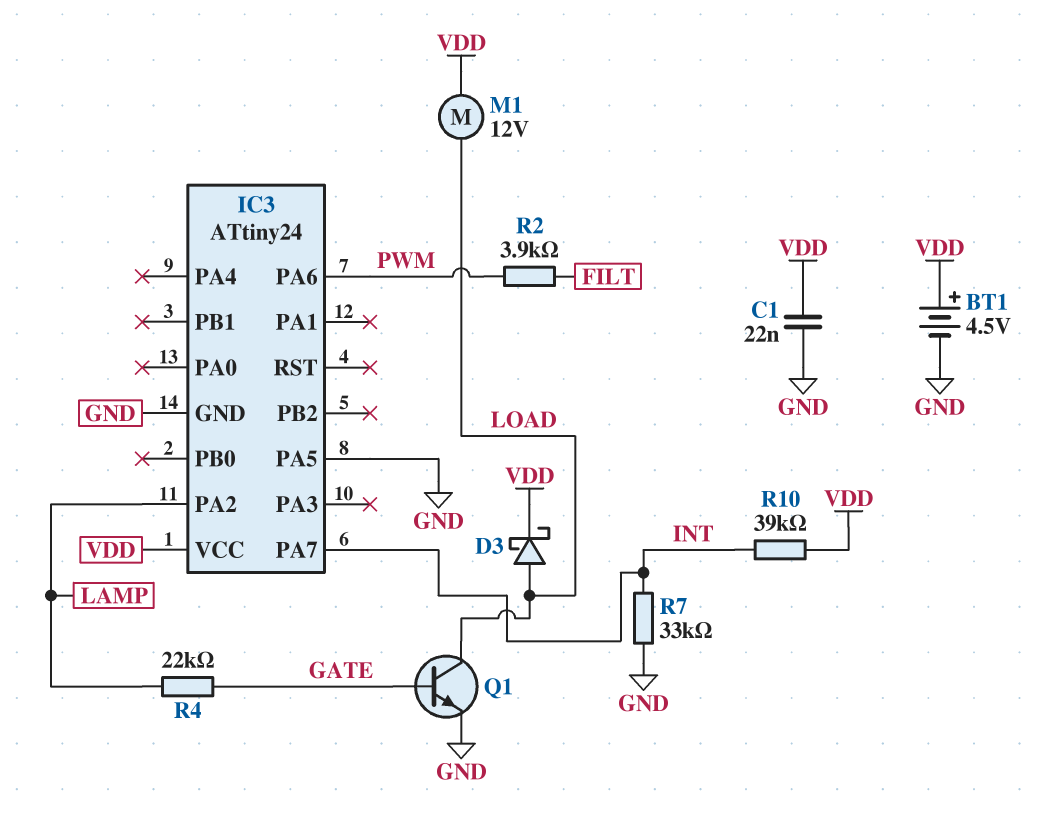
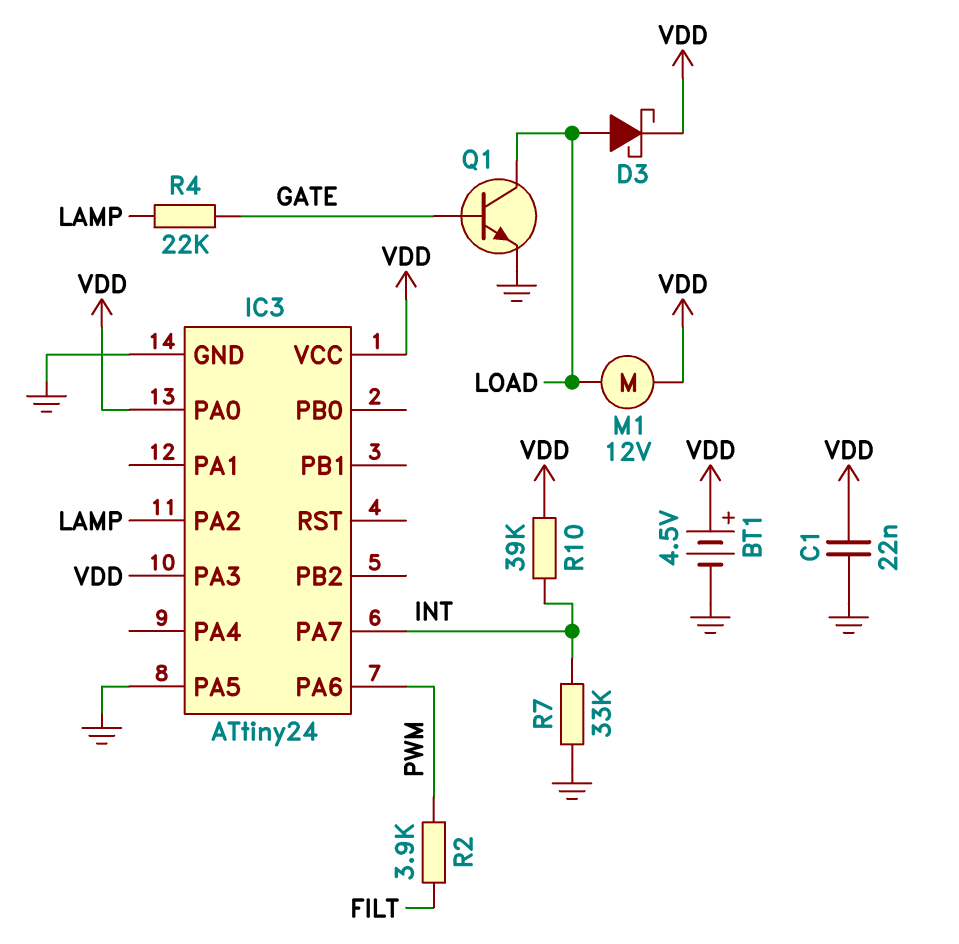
IC3 pin PA0: none -> VDD
IC3 pin PA3: none -> VDD

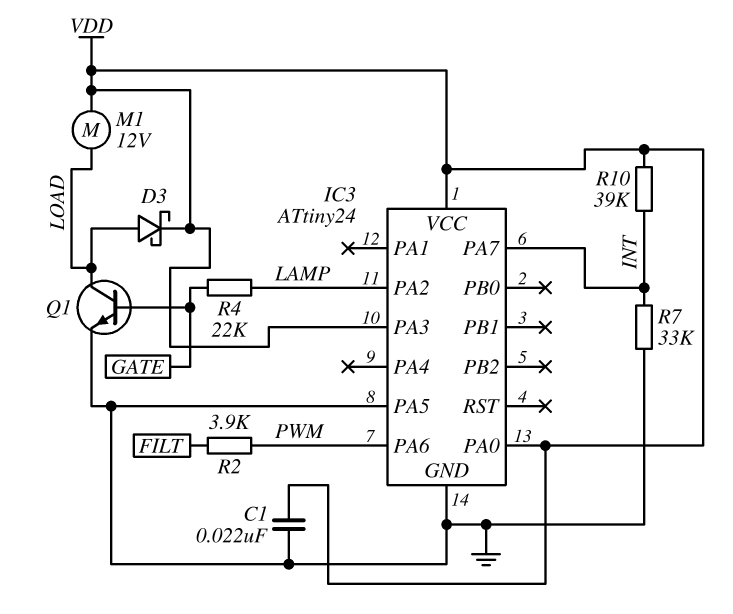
BT1: 4.5V (plus VDD, minus GND) -> none

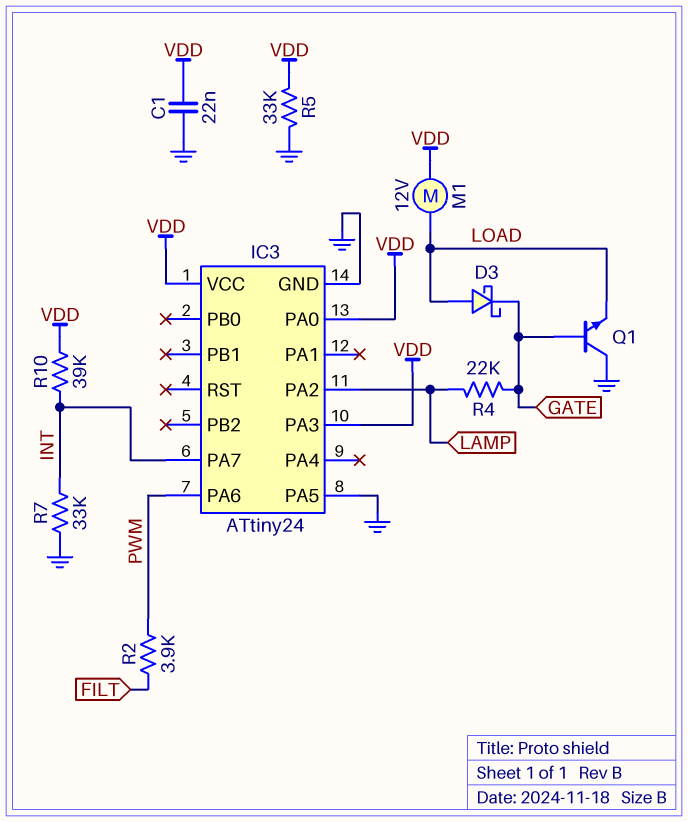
D3: schottky (A LOAD, K VDD) -> schottky (A LOAD, K GATE)
Q1: NPN (B GATE, C LOAD, E GND) -> NPN (B GATE, C GND, E LOAD)
R5: none -> 33k (GND, VDD)

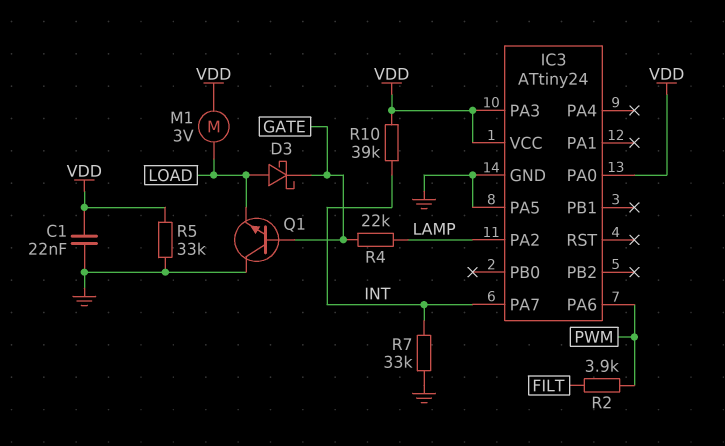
M1: motor 12V (LOAD, VDD) -> motor 3V (LOAD, VDD)

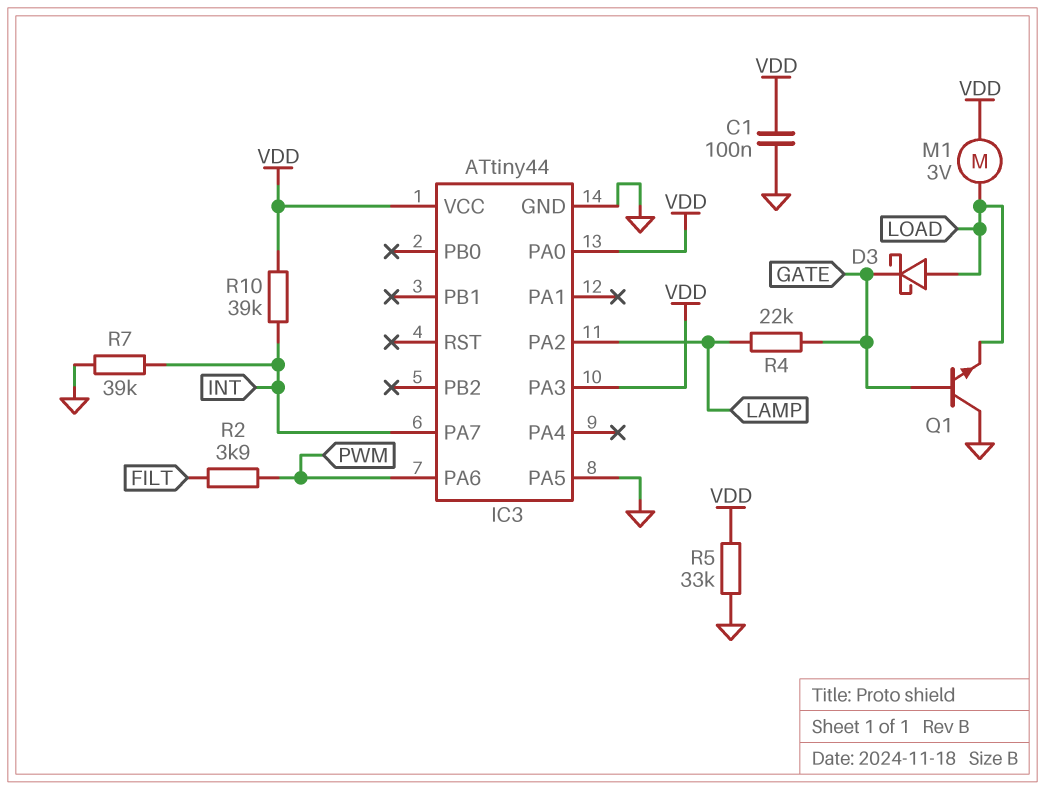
C1: 22nF (GND, VDD) -> 100nF (GND, VDD)
IC3: ATtiny24 -> ATtiny44
R7: 33k (GND, INT) -> 39k (GND, INT)

